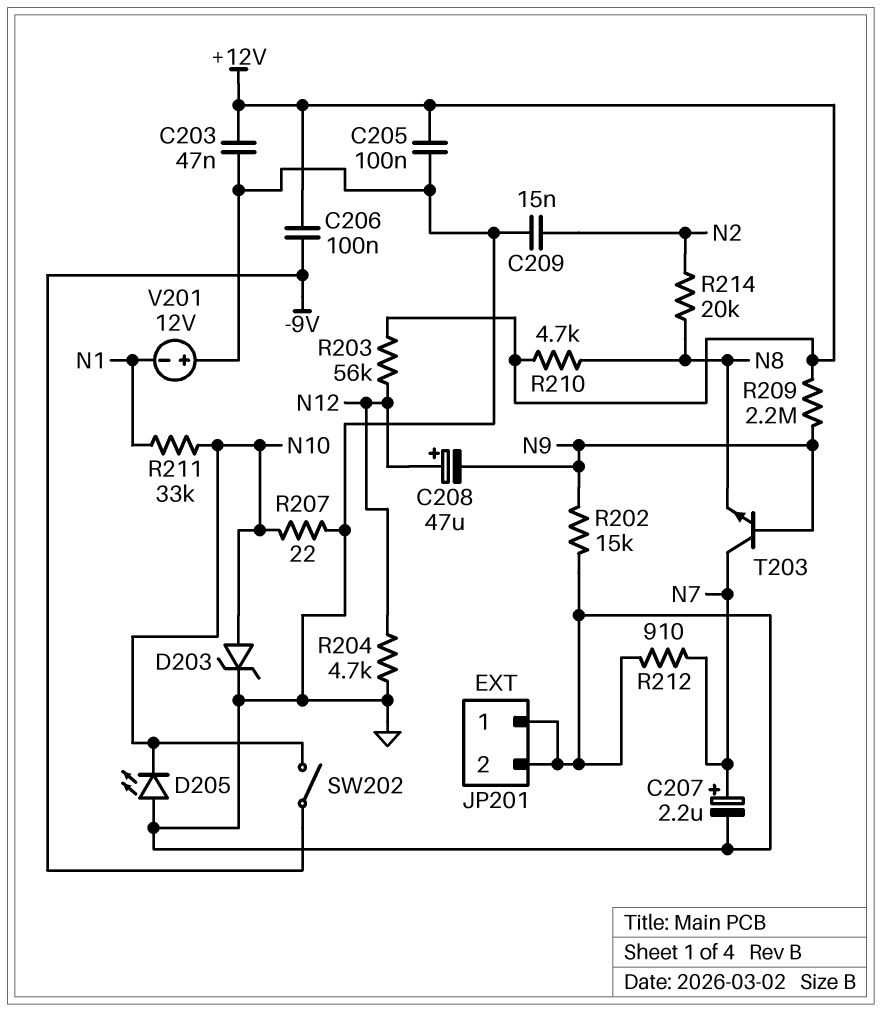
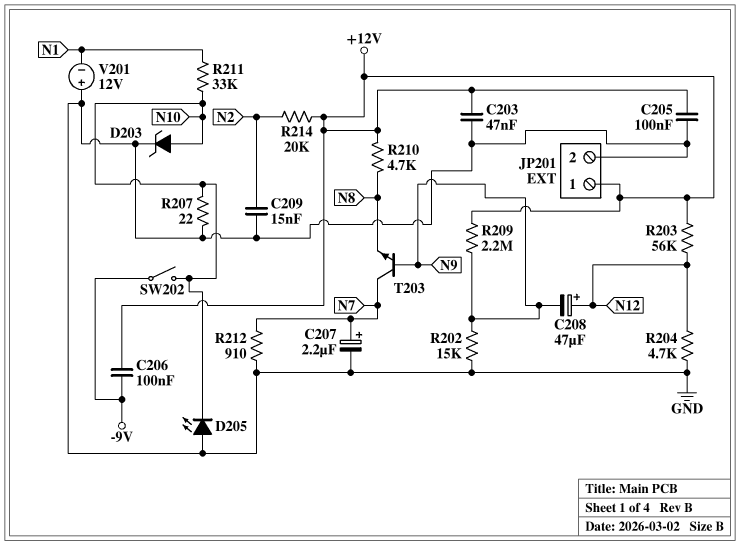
JP201 pin 1: GND -> +12V
R214: 20k (N2, N8) -> 20k (+12V, N2)

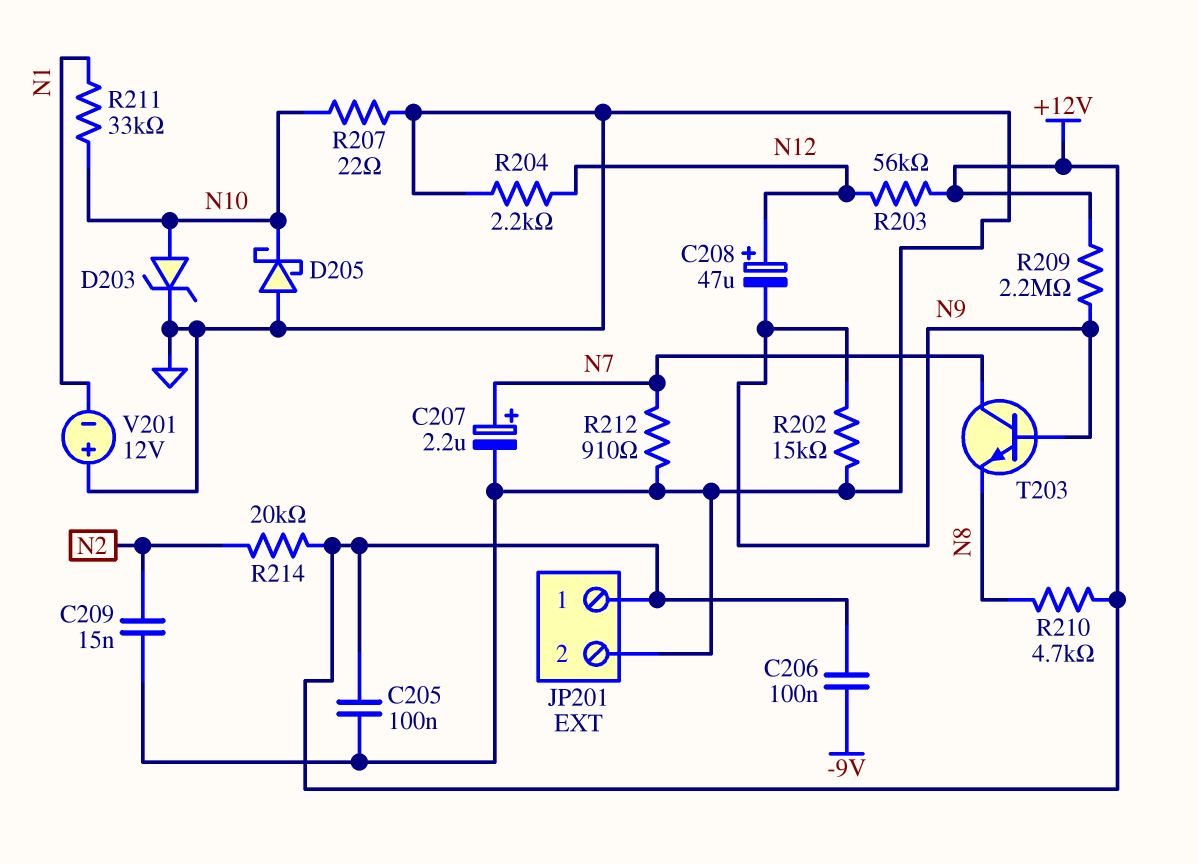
C203: 47nF (+12V, GND) -> none
D205: LED (A GND, K N10) -> schottky (A GND, K N10)
R204: 4.7k (GND, N12) -> 2.2k (GND, N12)
SW202: switch (-9V, N10) -> none

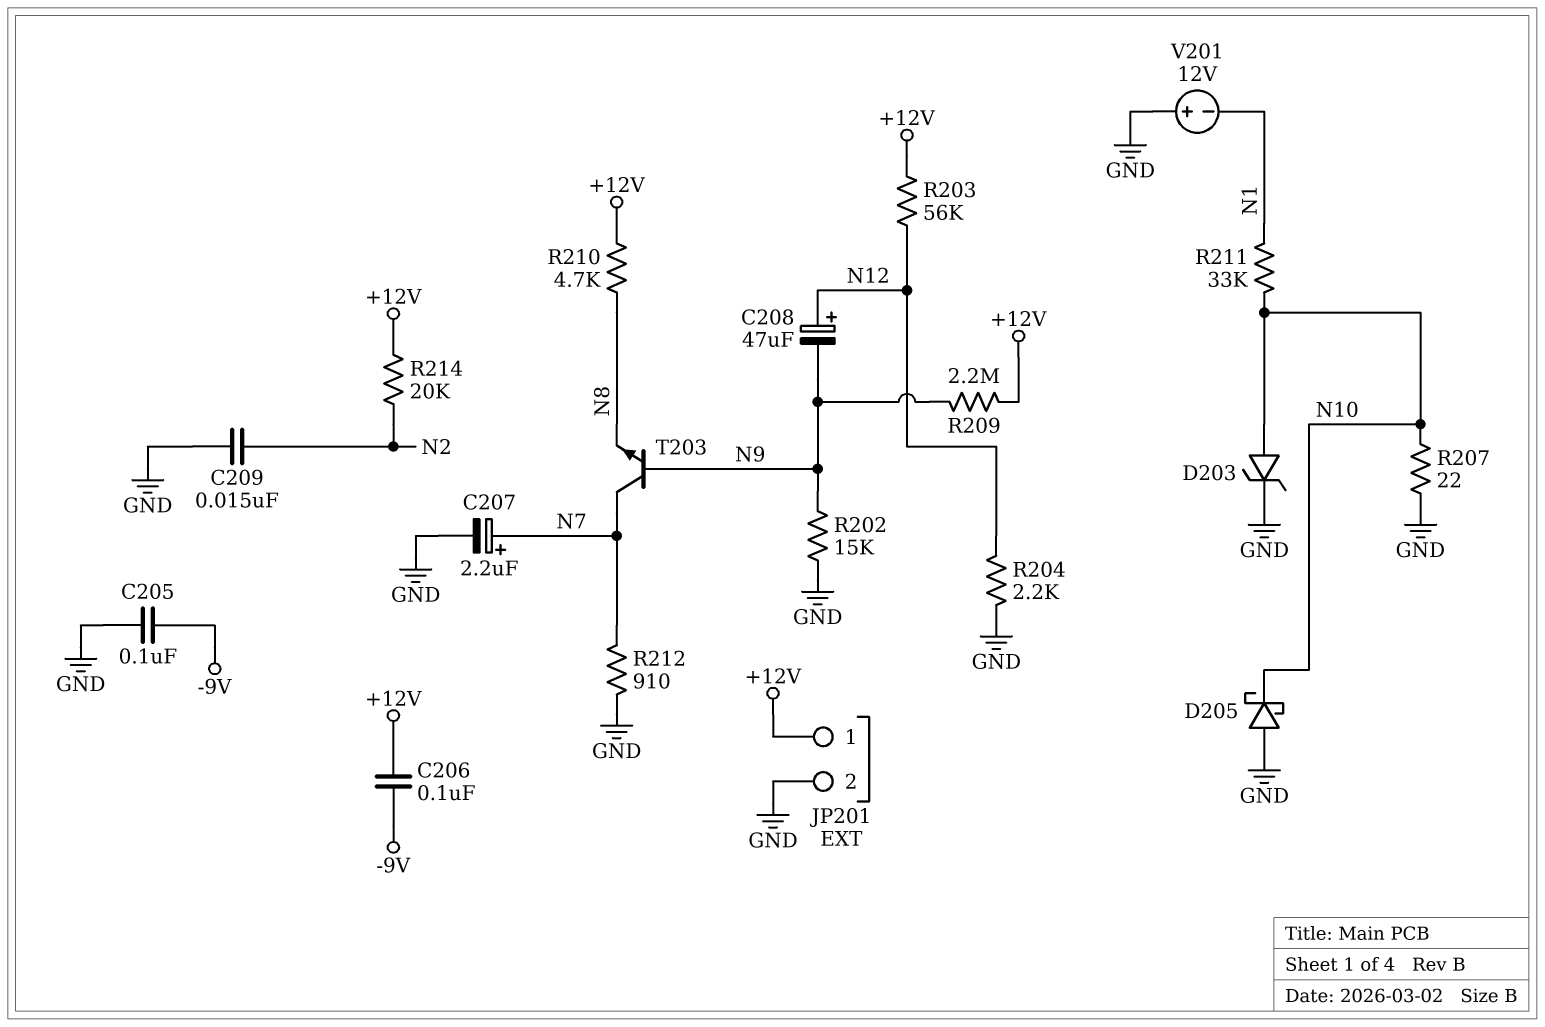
C205: 100nF (+12V, GND) -> 100nF (-9V, GND)

